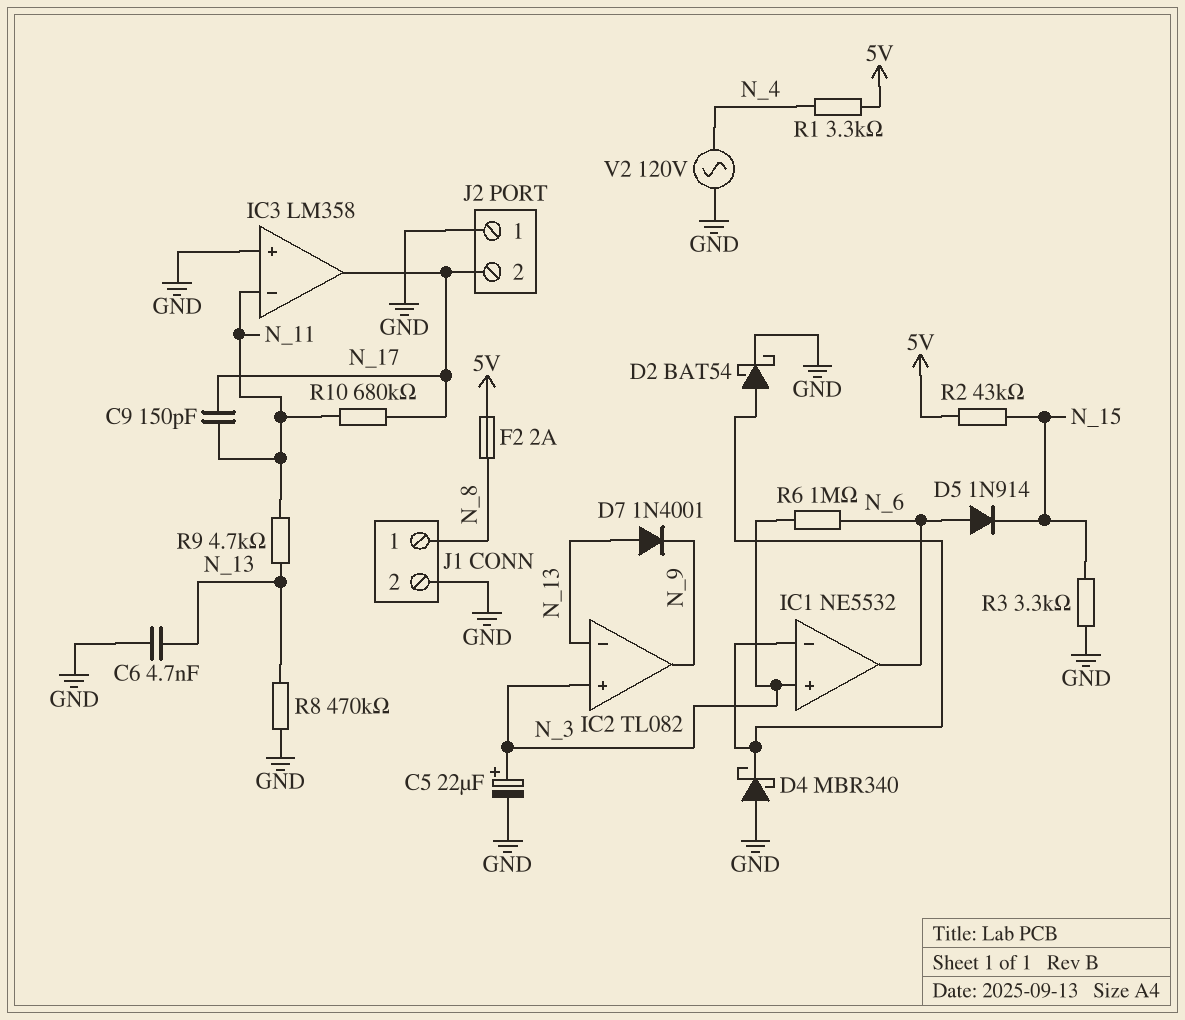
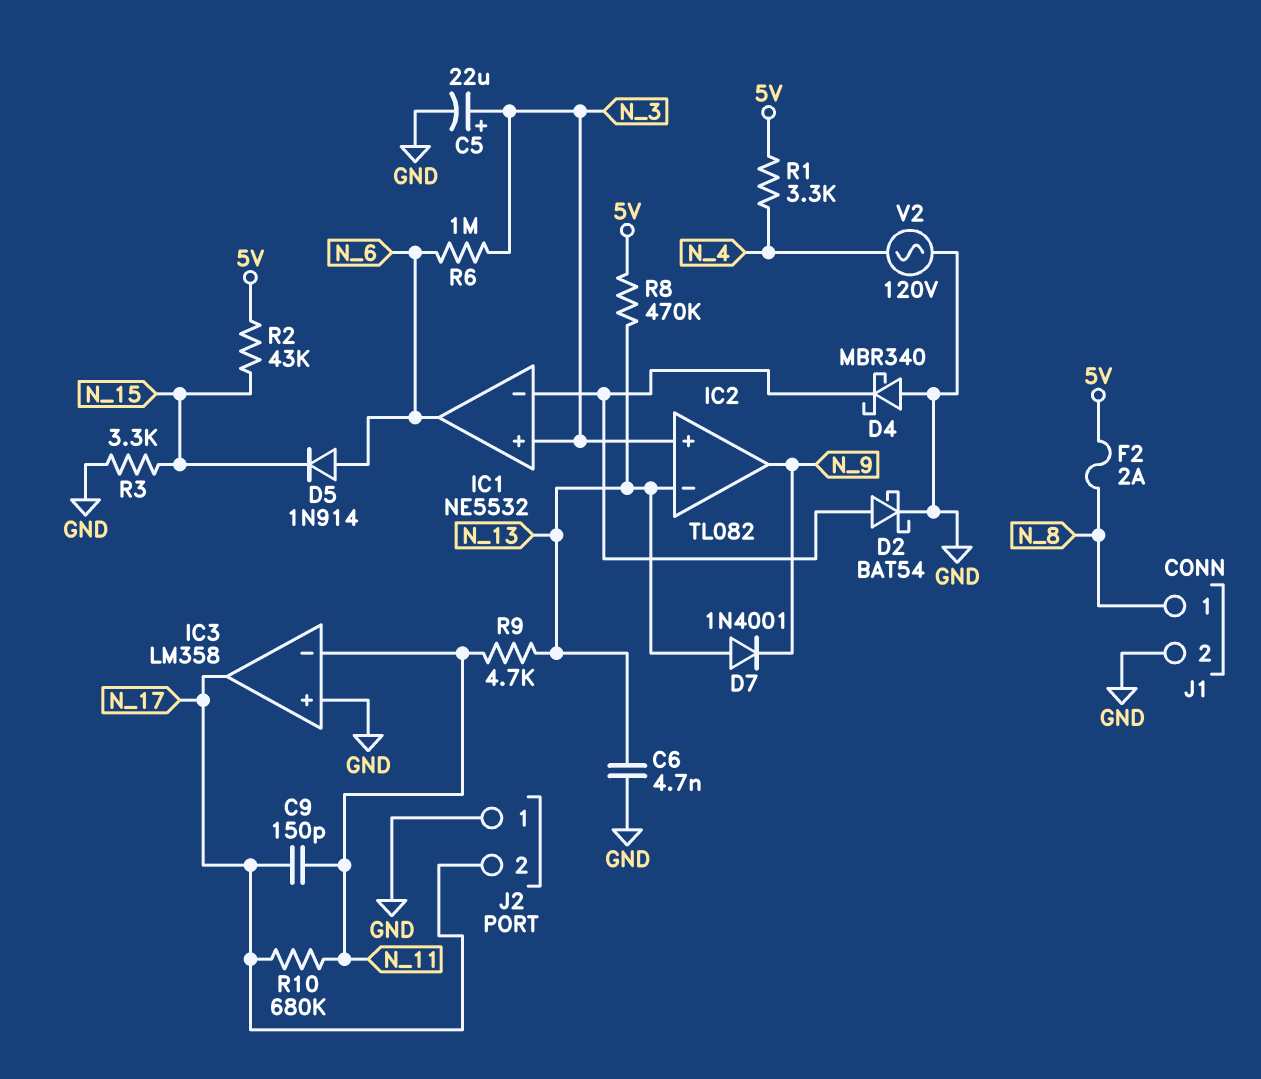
R8: 470k (GND, N_13) -> 470k (5V, N_13)

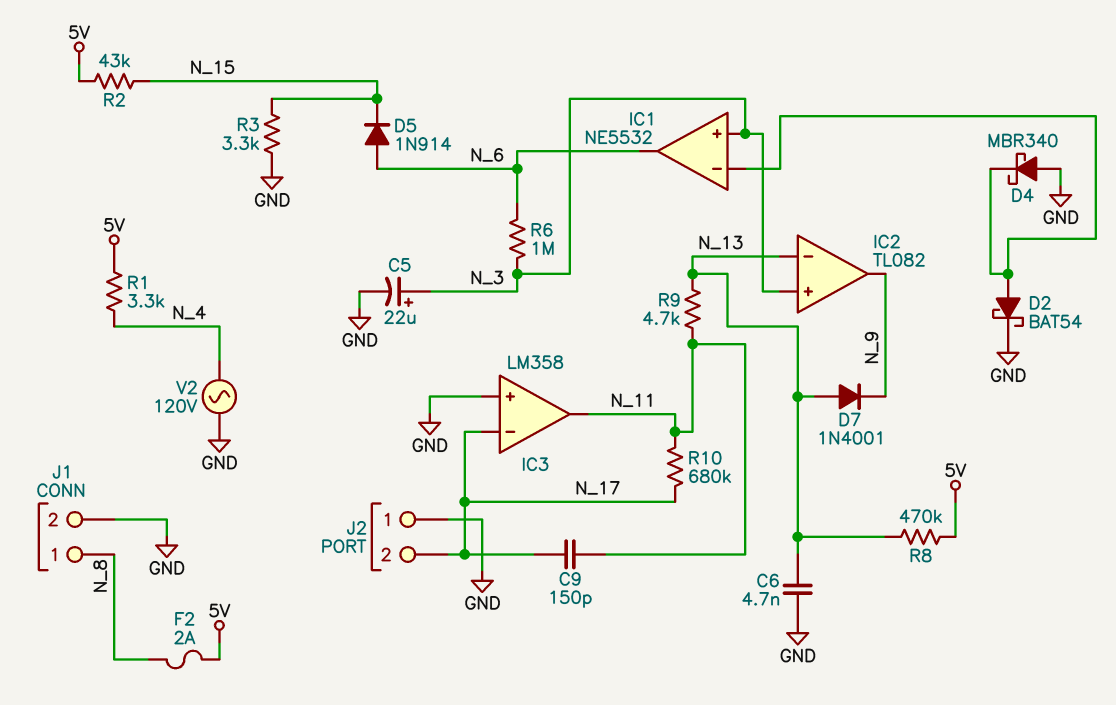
IC3 pin in-: N_11 -> N_17
IC3 pin out: N_17 -> N_11

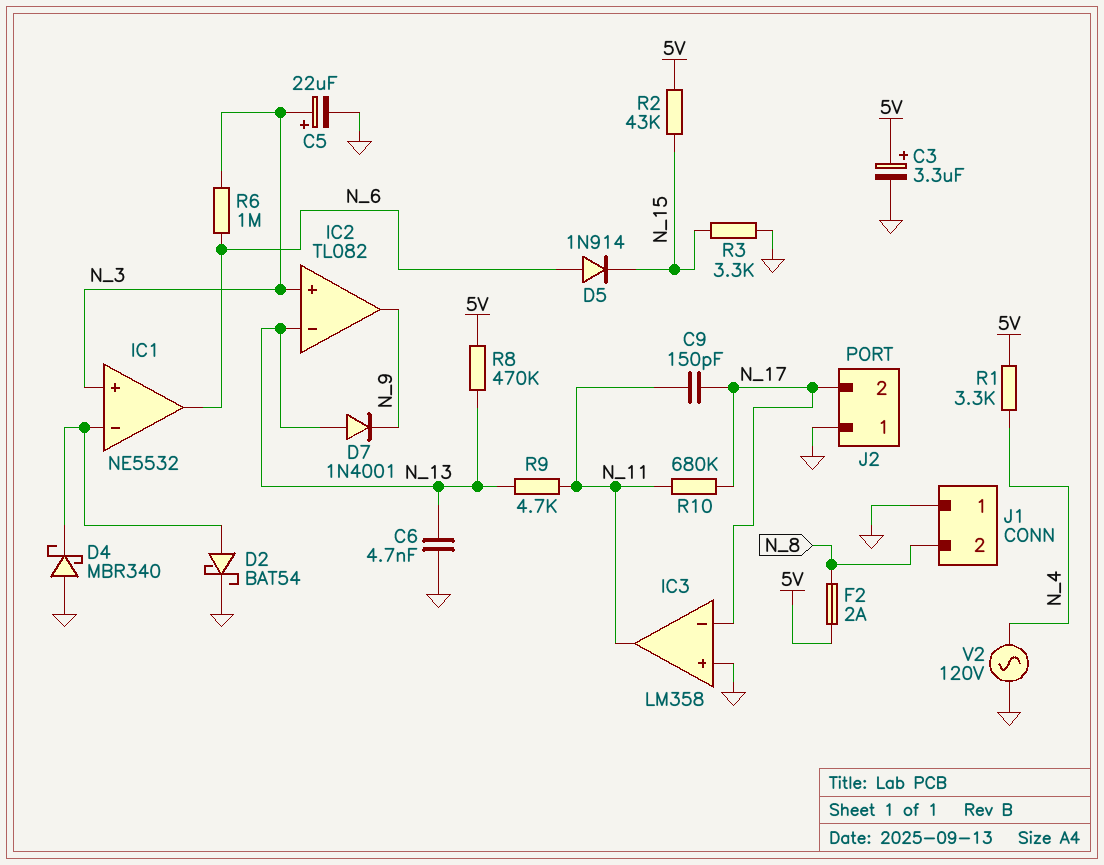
C3: none -> 3.3uF (plus 5V, minus GND)
J1 pin 1: N_8 -> GND
J1 pin 2: GND -> N_8

